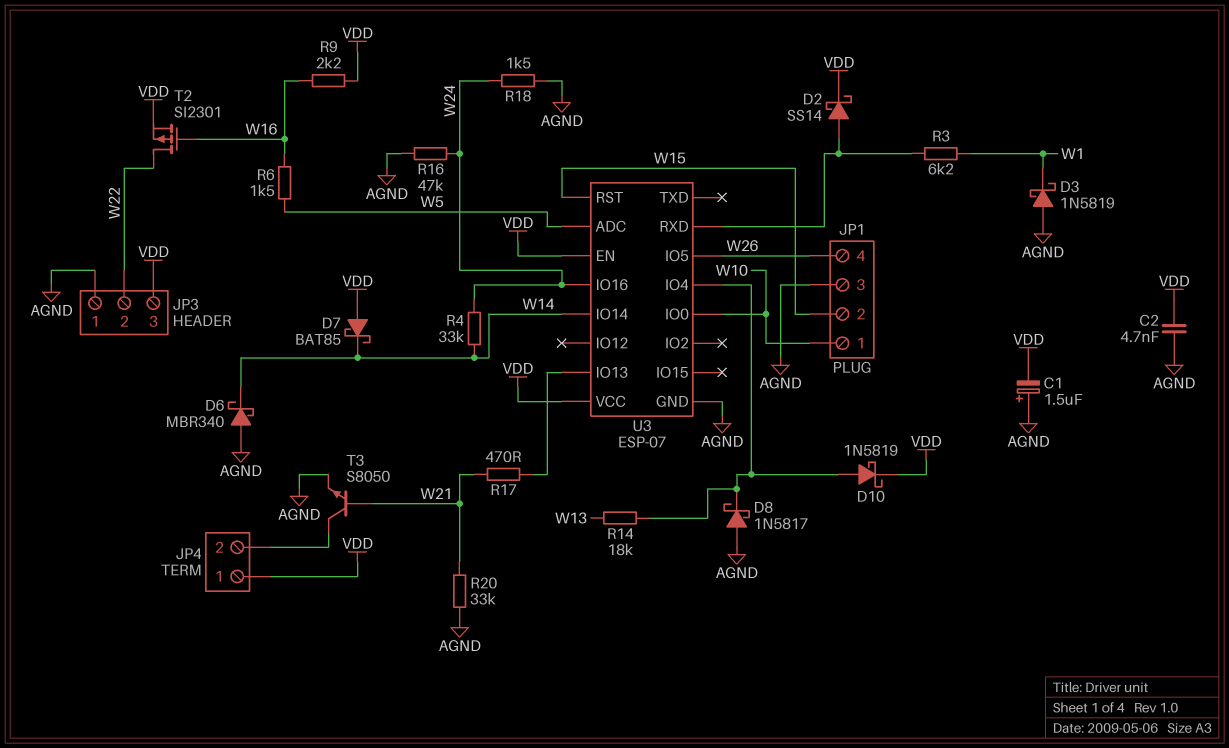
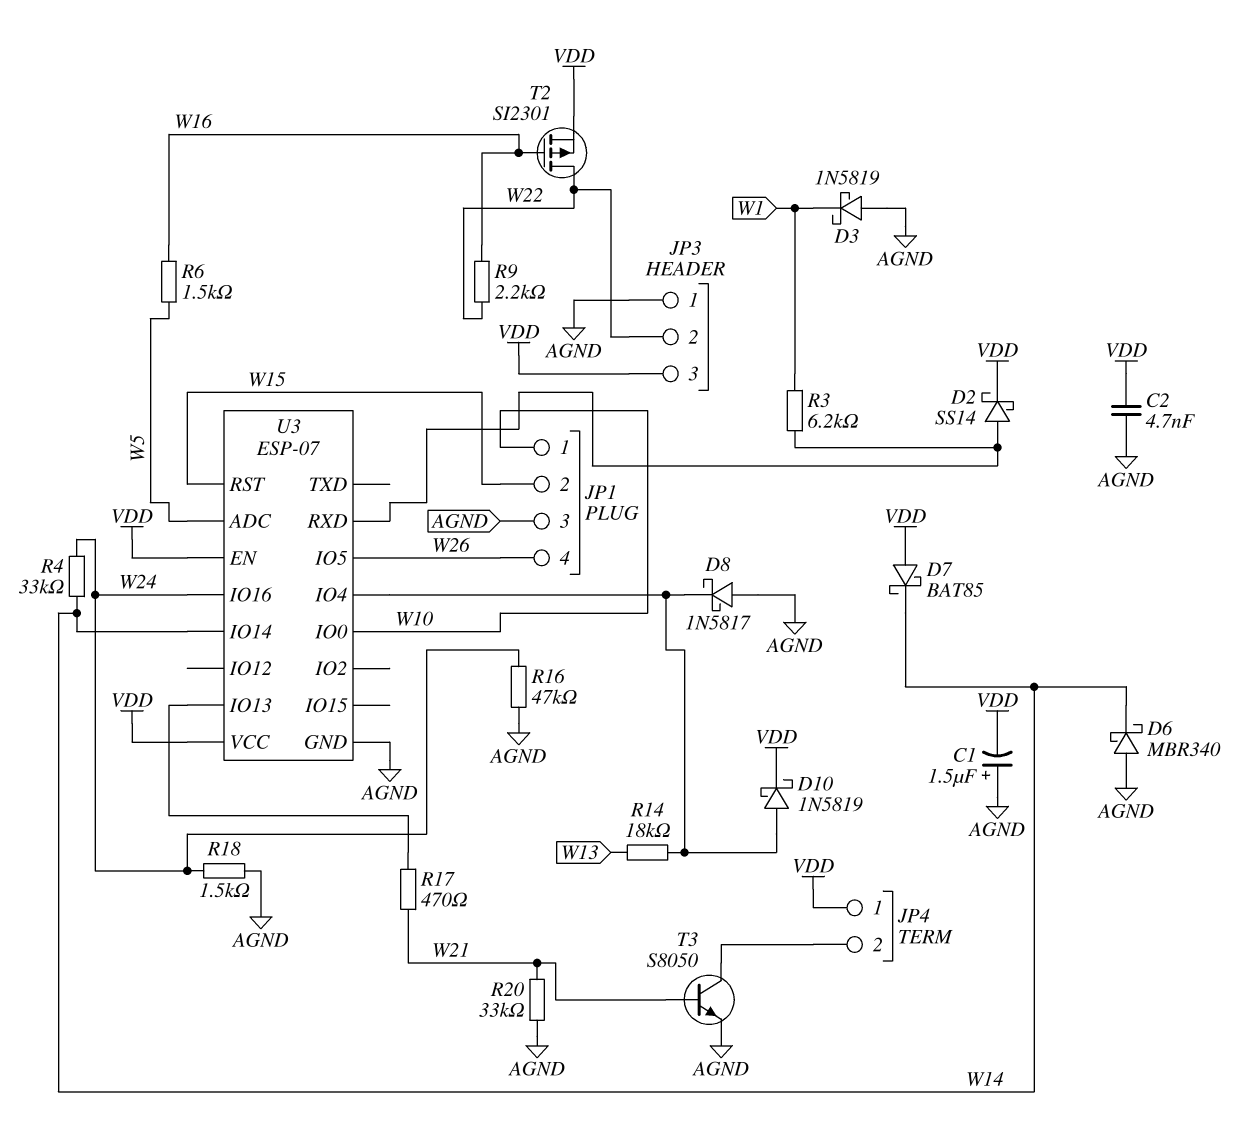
R9: 2.2k (VDD, W16) -> 2.2k (W16, W22)

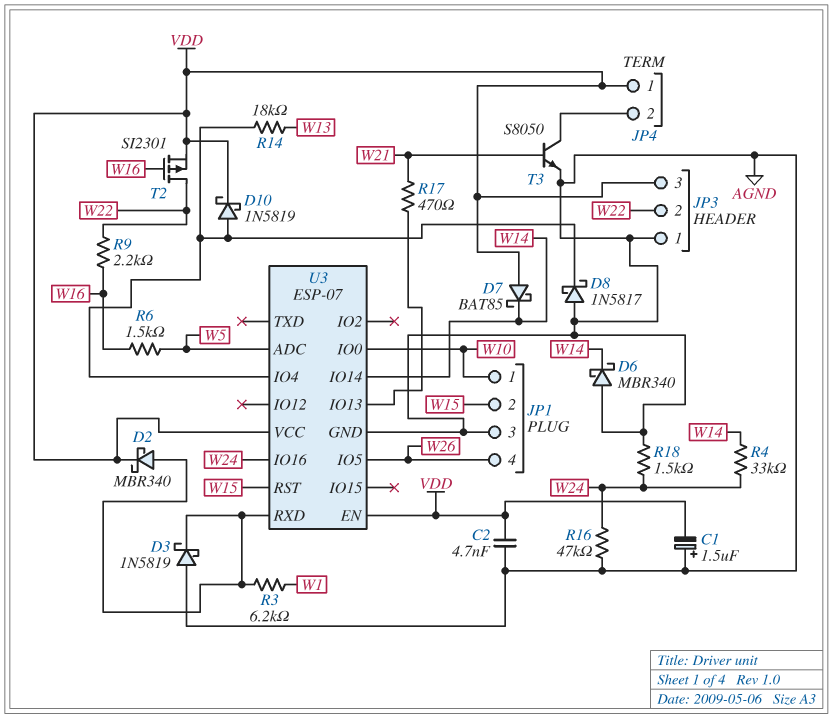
D2: schottky SS14 (A U3/RXD, K VDD) -> schottky MBR340 (A U3/RXD, K VDD)
D3: schottky 1N5819 (A AGND, K W1) -> schottky 1N5819 (A AGND, K U3/RXD)
R20: 33k (AGND, W21) -> none

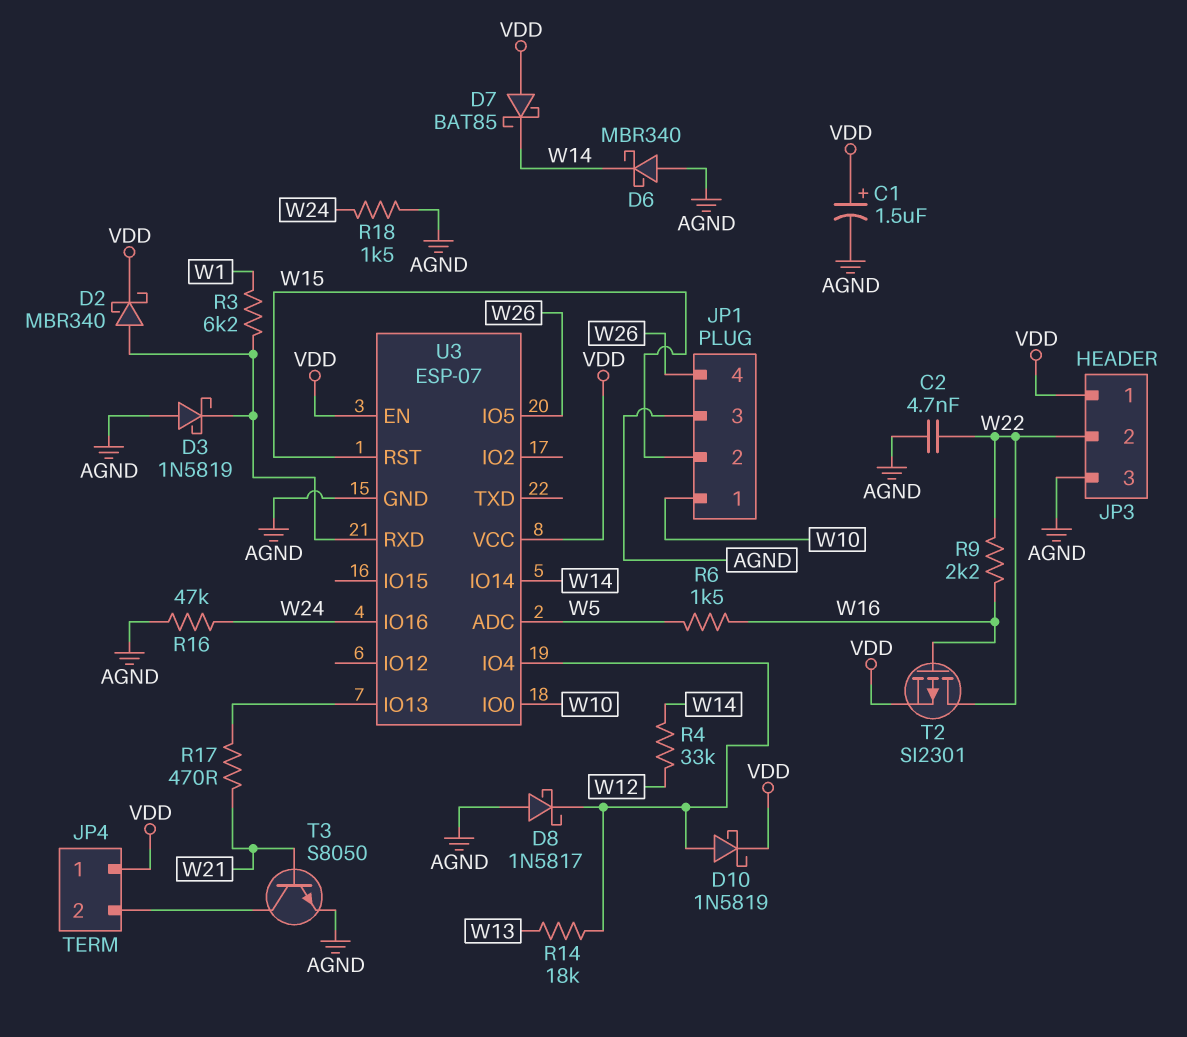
C1: 1.5uF (plus AGND, minus VDD) -> 1.5uF (plus VDD, minus AGND)
C2: 4.7nF (AGND, VDD) -> 4.7nF (AGND, W22)
JP3 pin 1: AGND -> VDD
JP3 pin 3: VDD -> AGND
R4: 33k (W14, W24) -> 33k (W12, W14)

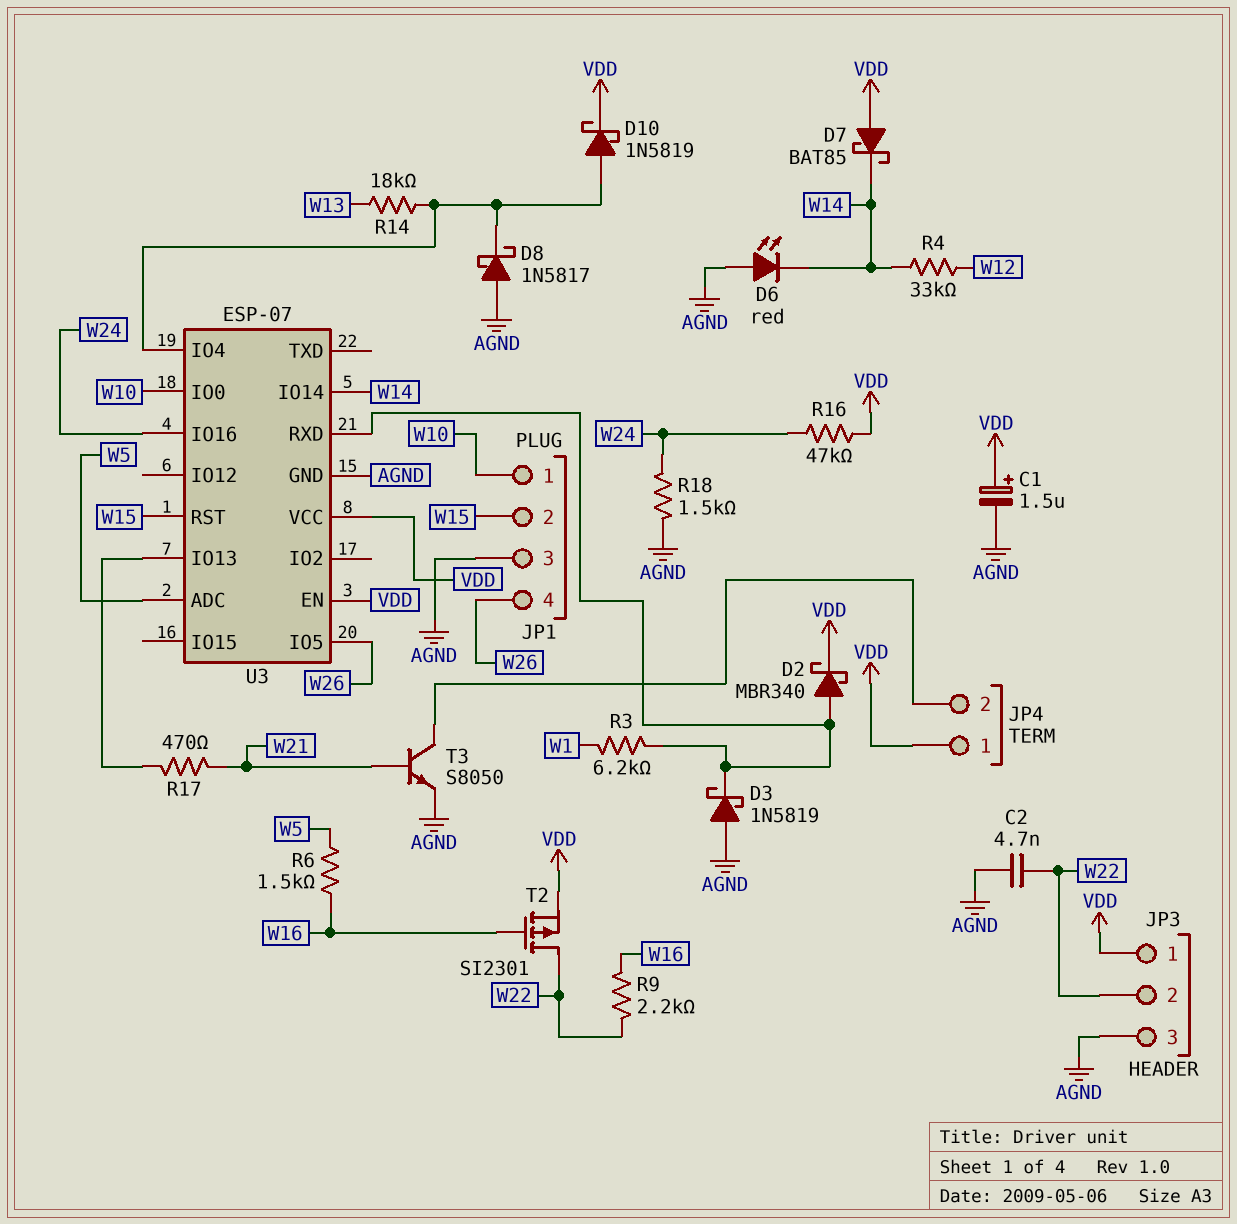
D6: schottky MBR340 (A AGND, K W14) -> LED red (A AGND, K W14)
R16: 47k (AGND, W24) -> 47k (VDD, W24)

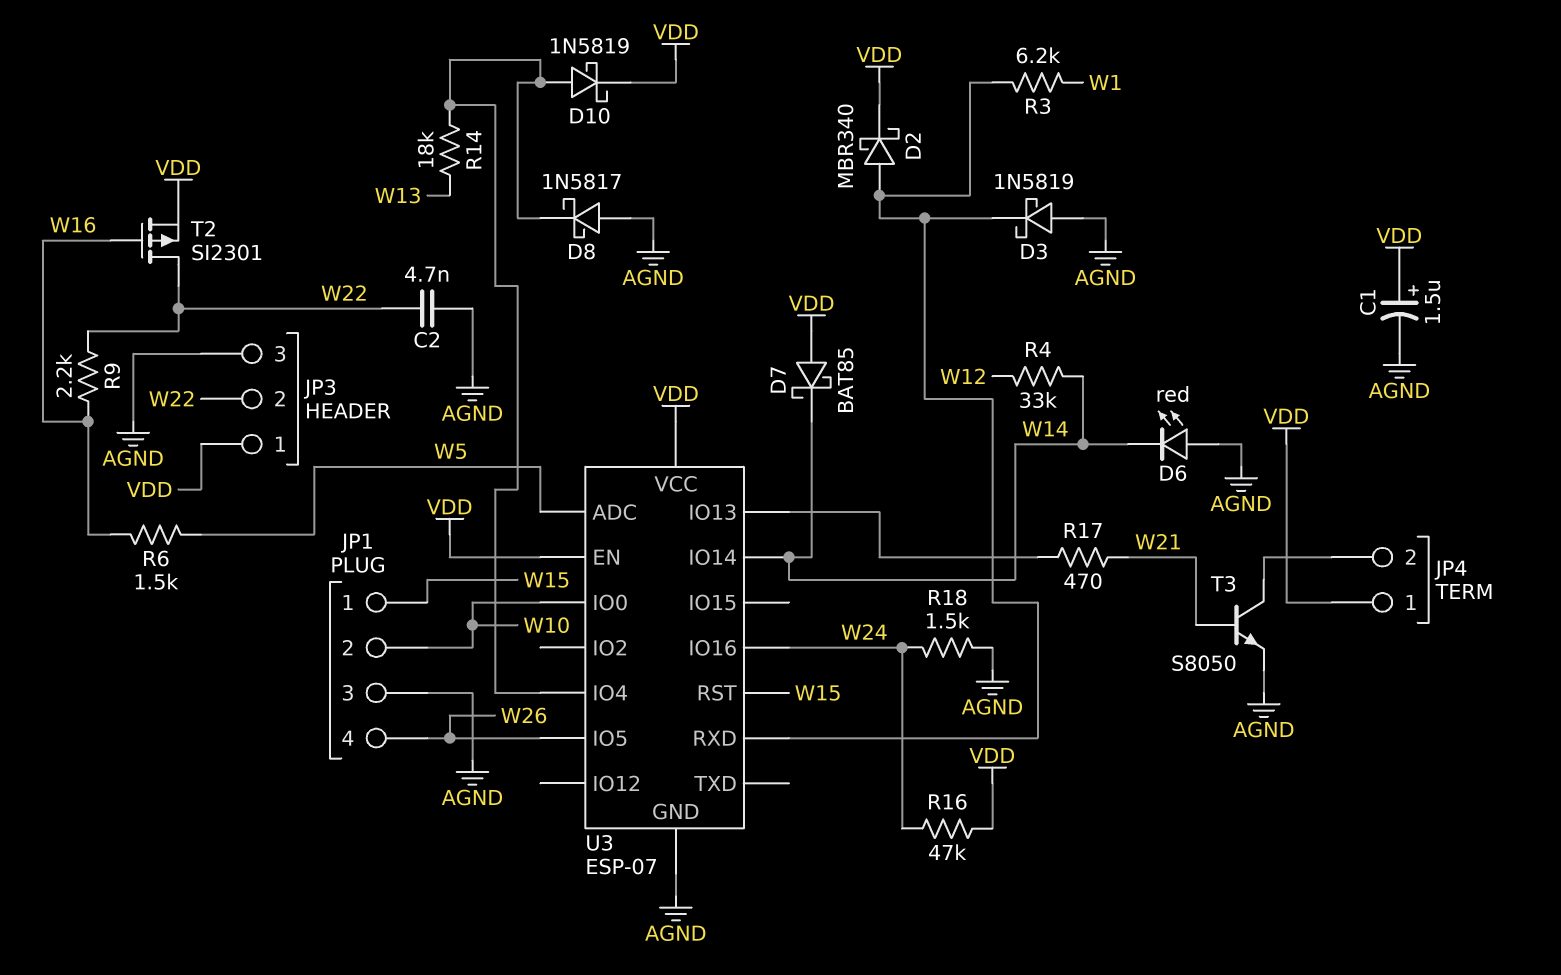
JP1 pin 1: W10 -> W15
JP1 pin 2: W15 -> W10

